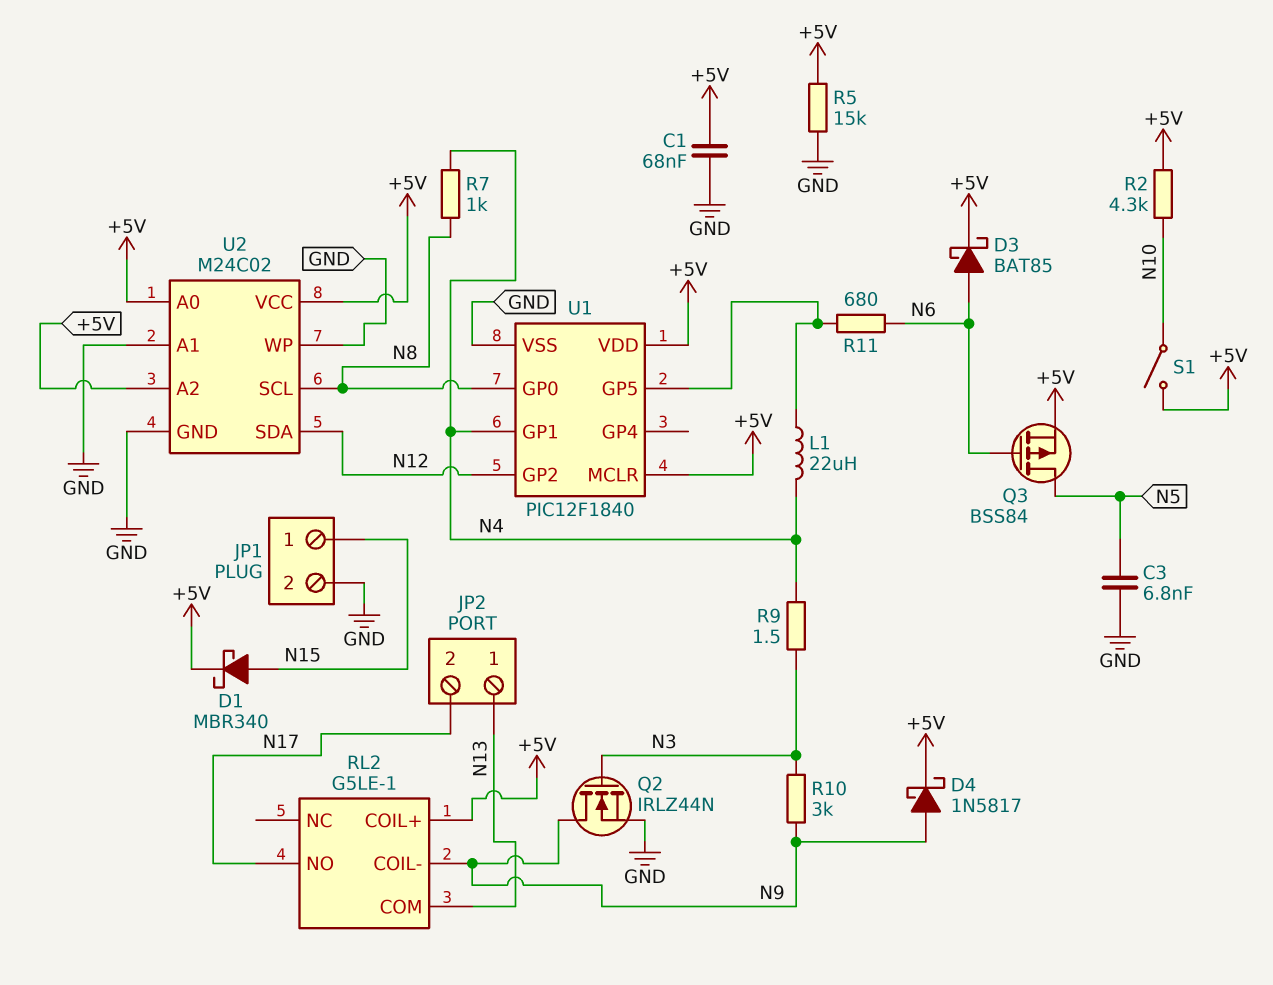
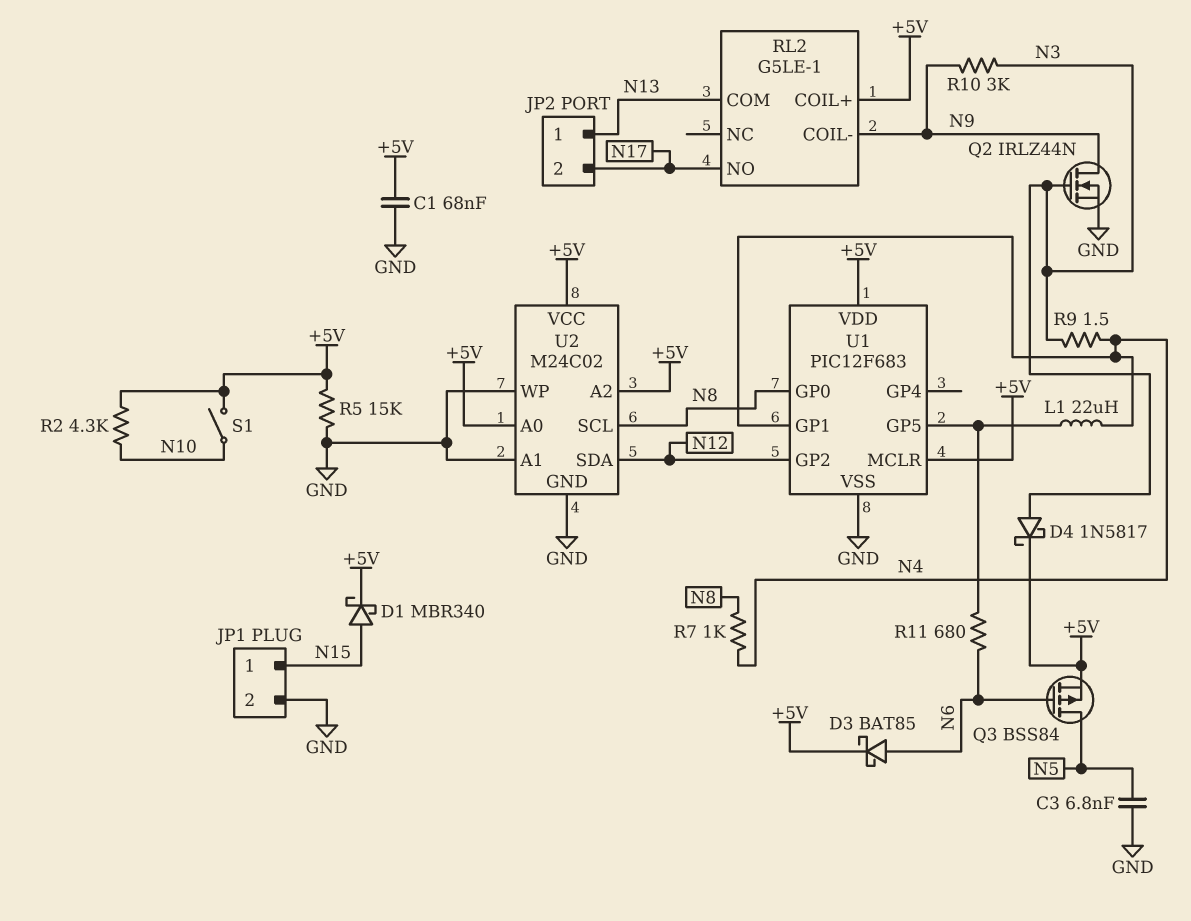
D4: schottky 1N5817 (A N9, K +5V) -> schottky 1N5817 (A N3, K +5V)
U1: PIC12F1840 -> PIC12F683

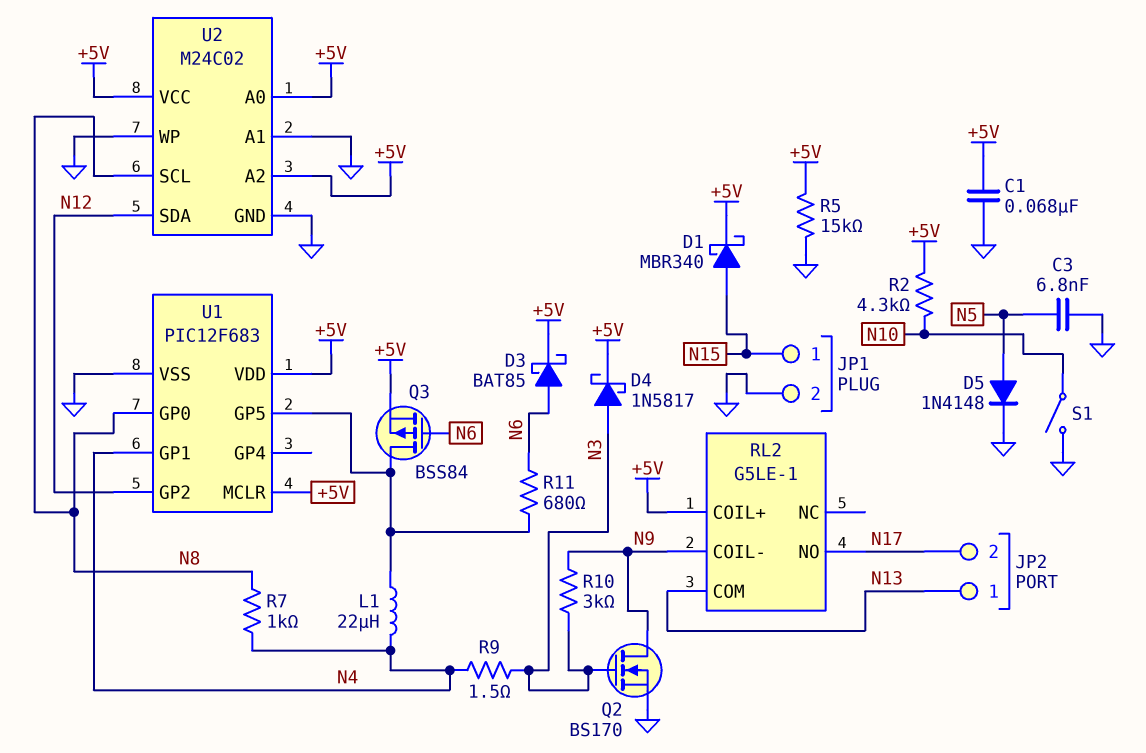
D5: none -> diode 1N4148 (A N5, K GND)
Q2: NMOS IRLZ44N (G N3, D N9, S GND) -> NMOS BS170 (G N3, D N9, S GND)
Q3: PMOS BSS84 (G N6, D N5, S +5V) -> PMOS BSS84 (G N6, D U1/GP5, S +5V)
S1: switch (+5V, N10) -> switch (GND, N10)

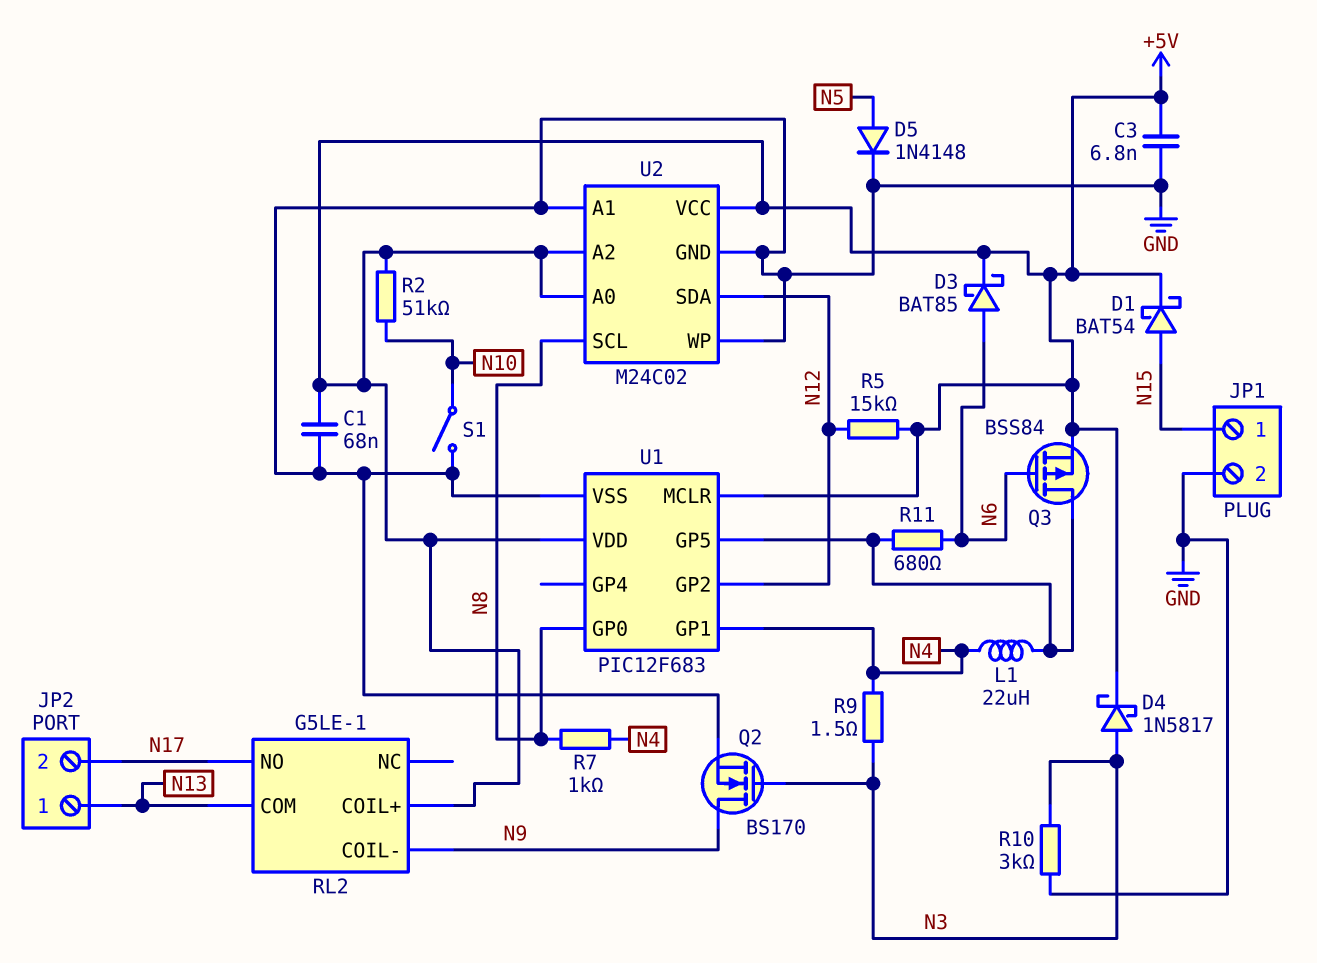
C3: 6.8nF (GND, N5) -> 6.8nF (+5V, GND)
D1: schottky MBR340 (A N15, K +5V) -> schottky BAT54 (A N15, K +5V)
R2: 4.3k (+5V, N10) -> 51k (+5V, N10)
R5: 15k (+5V, GND) -> 15k (+5V, N12)
R10: 3k (N3, N9) -> 3k (GND, N3)

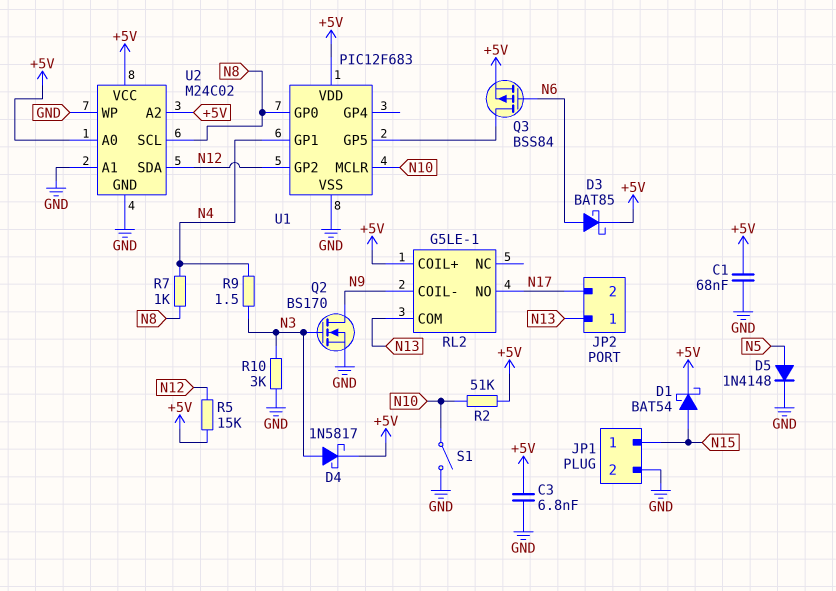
L1: 22uH (N4, U1/GP5) -> none
R11: 680 (N6, U1/GP5) -> none
U1 pin MCLR: +5V -> N10

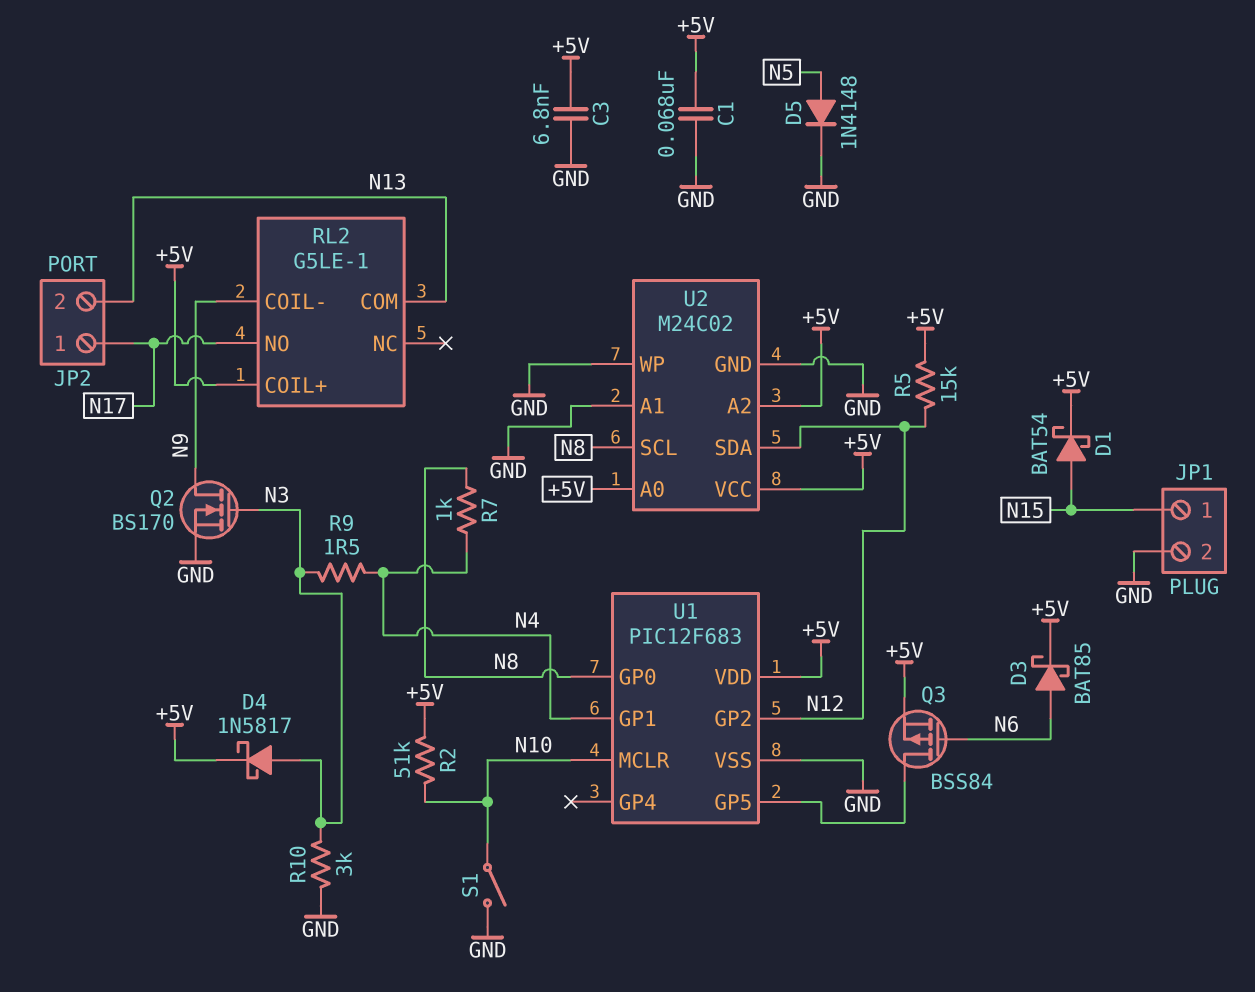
JP2 pin 1: N13 -> N17
JP2 pin 2: N17 -> N13

